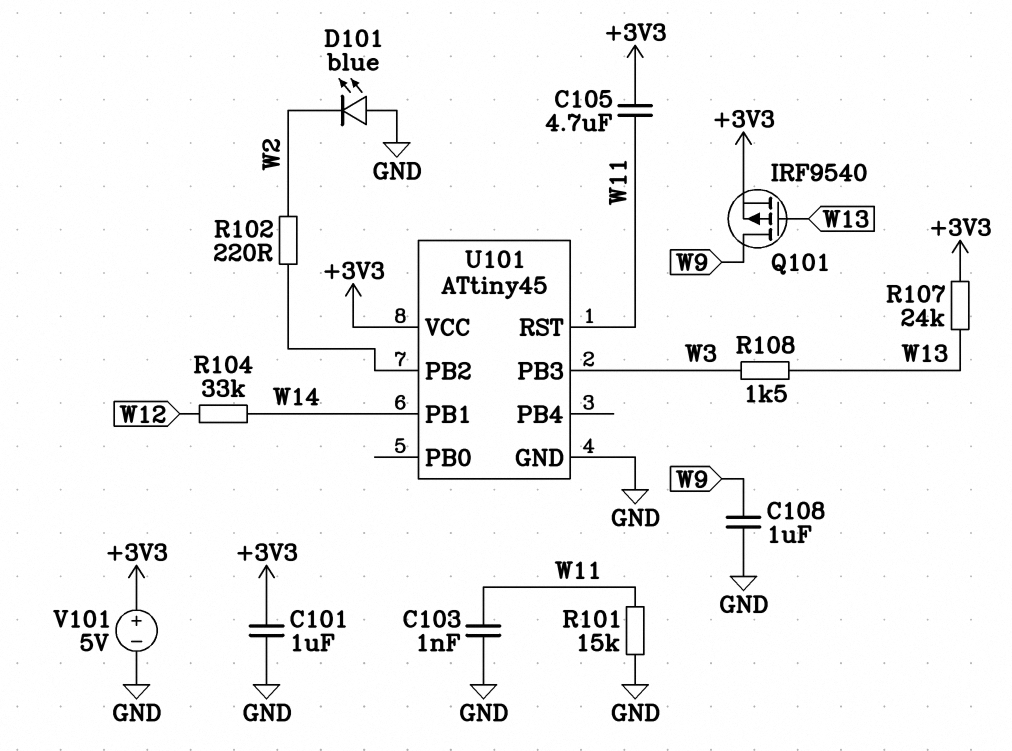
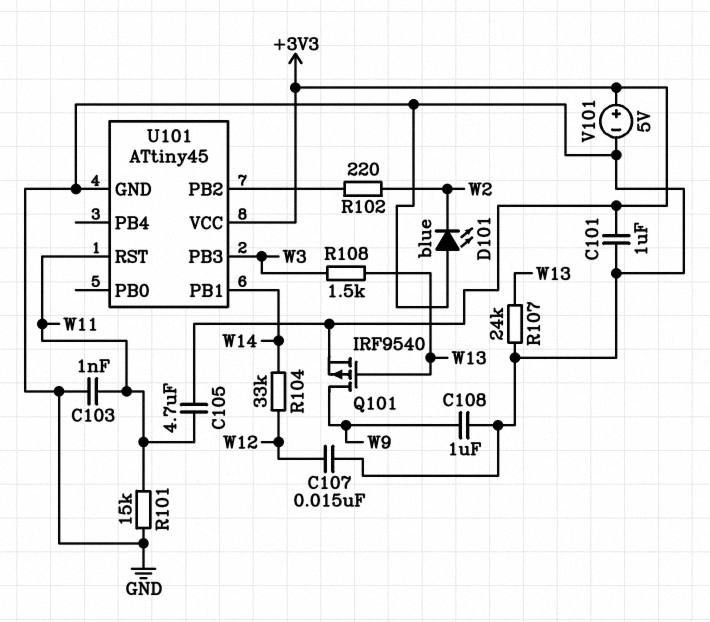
C107: none -> 15nF (GND, W12)
R107: 24k (+3V3, W13) -> 24k (GND, W13)

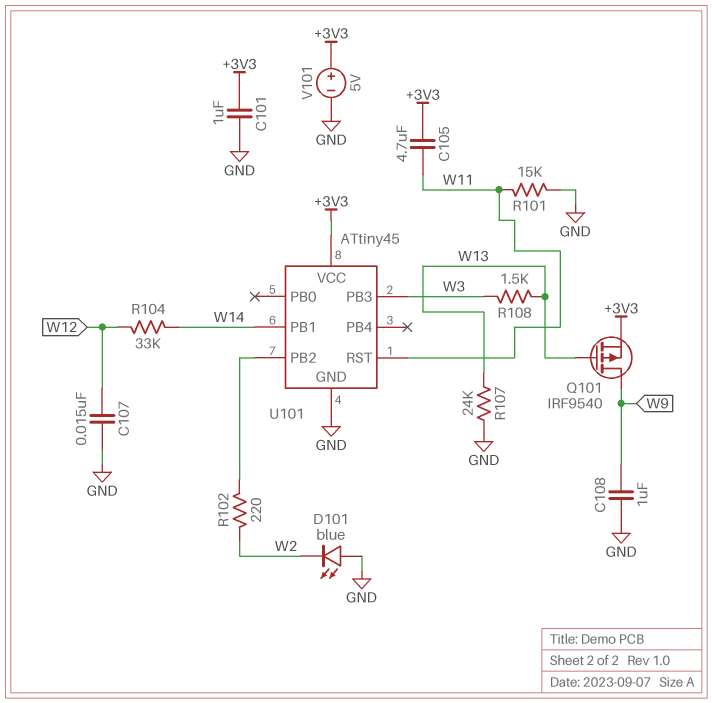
C103: 1nF (GND, W11) -> none

